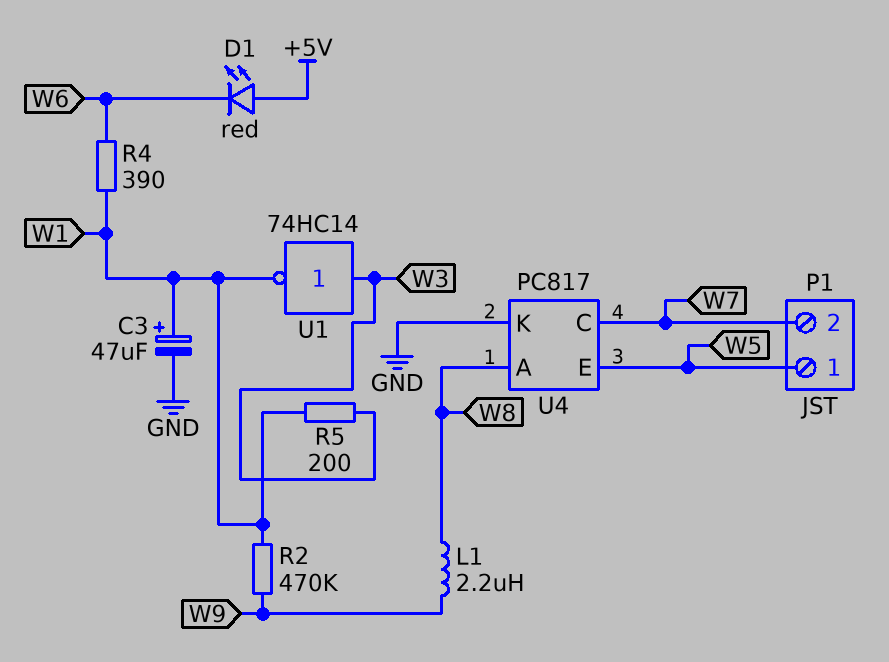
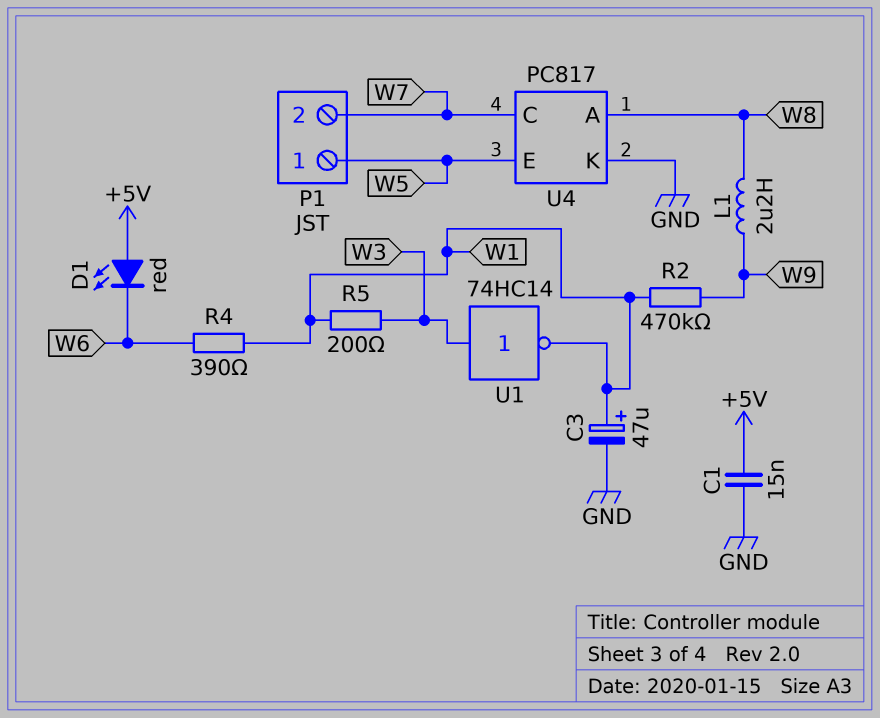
C1: none -> 15nF (+5V, GND)

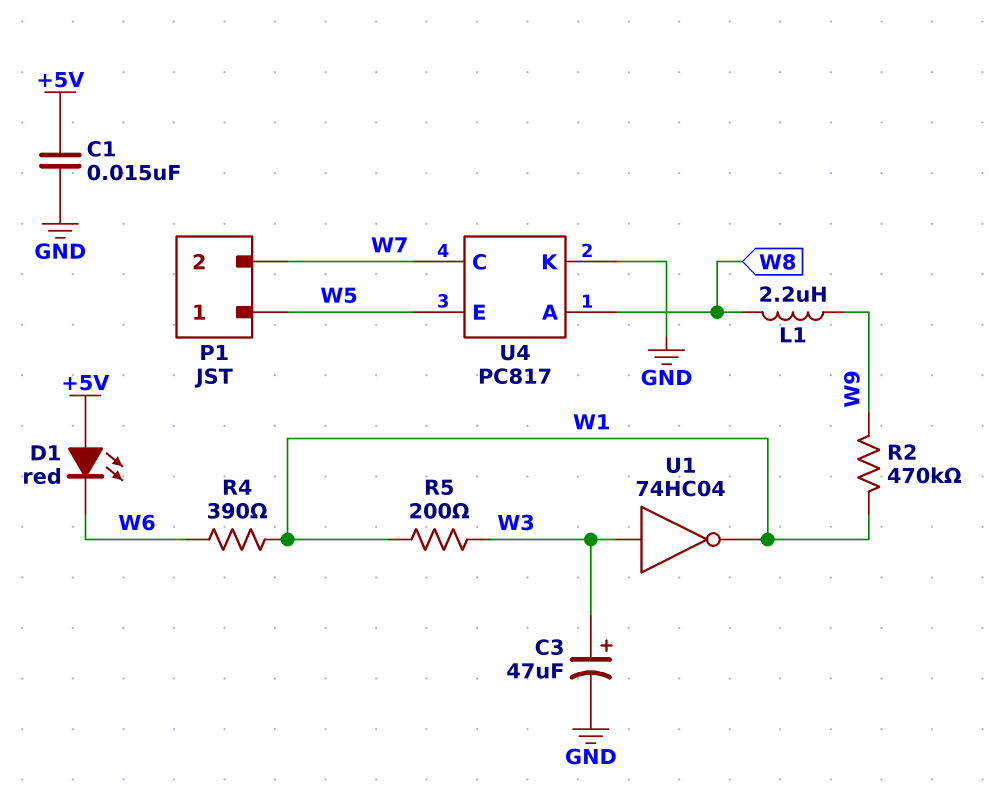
C3: 47uF (plus W1, minus GND) -> 47uF (plus W3, minus GND)
U1: NOT 74HC14 (in W3, out W1) -> NOT 74HC04 (in W3, out W1)

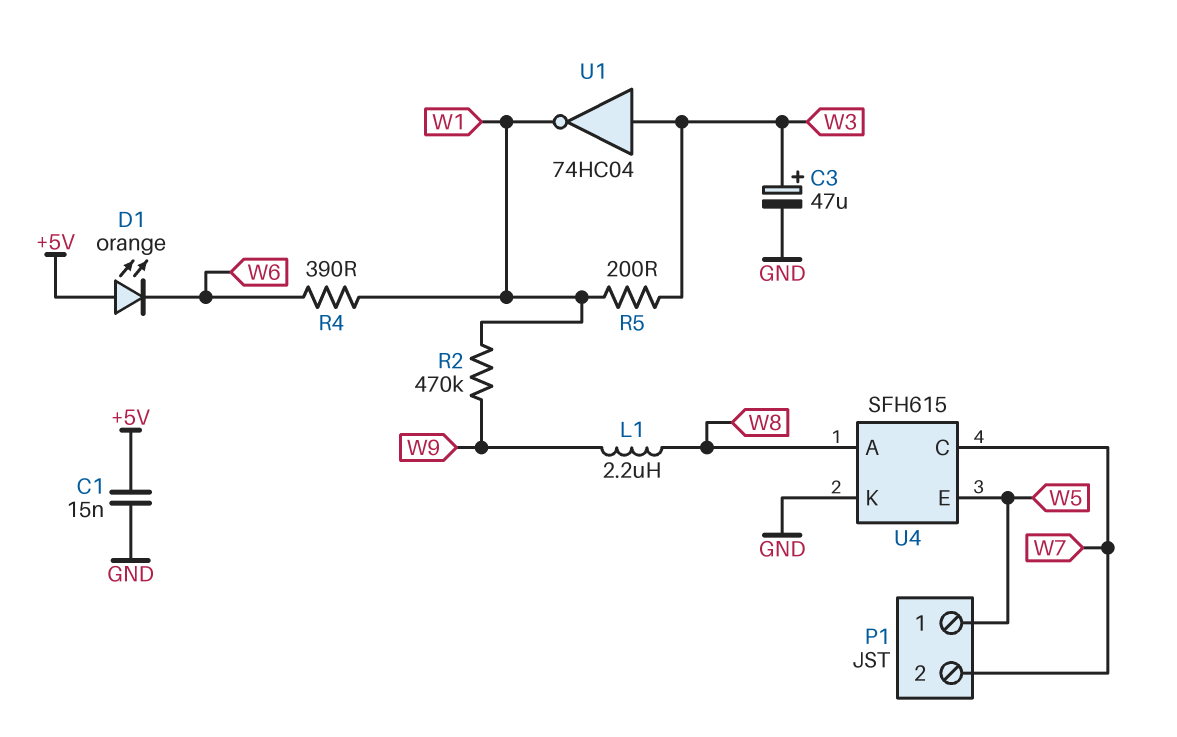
D1: LED red (A +5V, K W6) -> LED orange (A +5V, K W6)
U4: PC817 -> SFH615

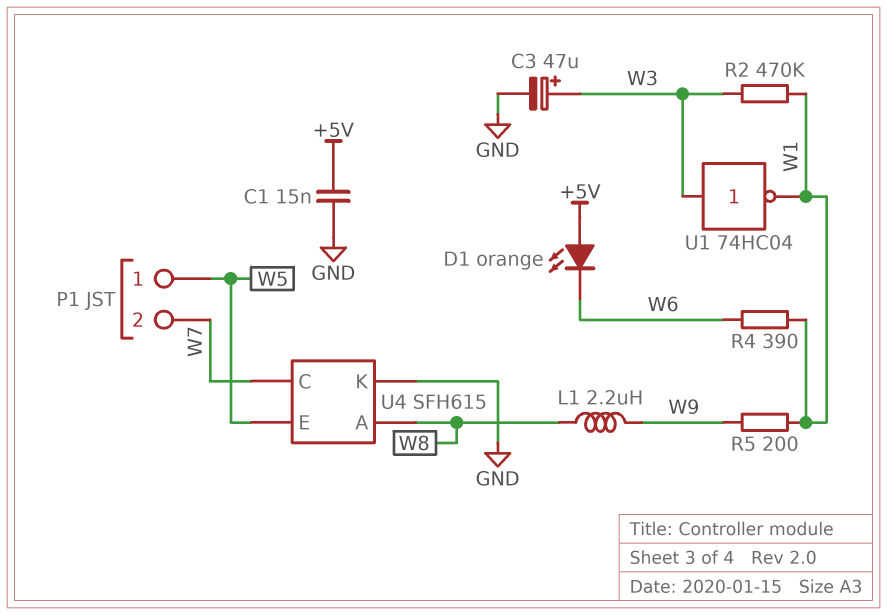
R2: 470k (W1, W9) -> 470k (W1, W3)
R5: 200 (W1, W3) -> 200 (W1, W9)

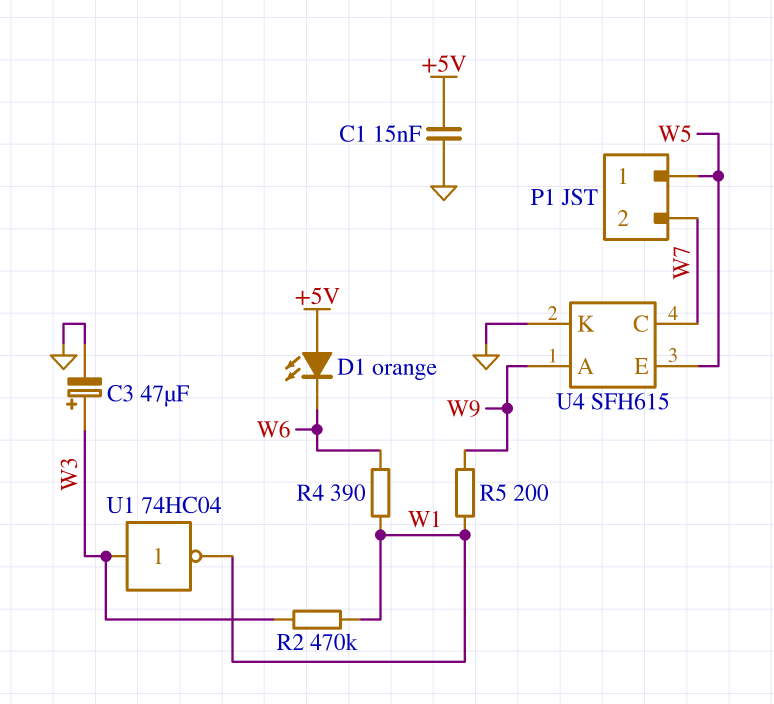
L1: 2.2uH (W8, W9) -> none
U4 pin A: W8 -> W9

